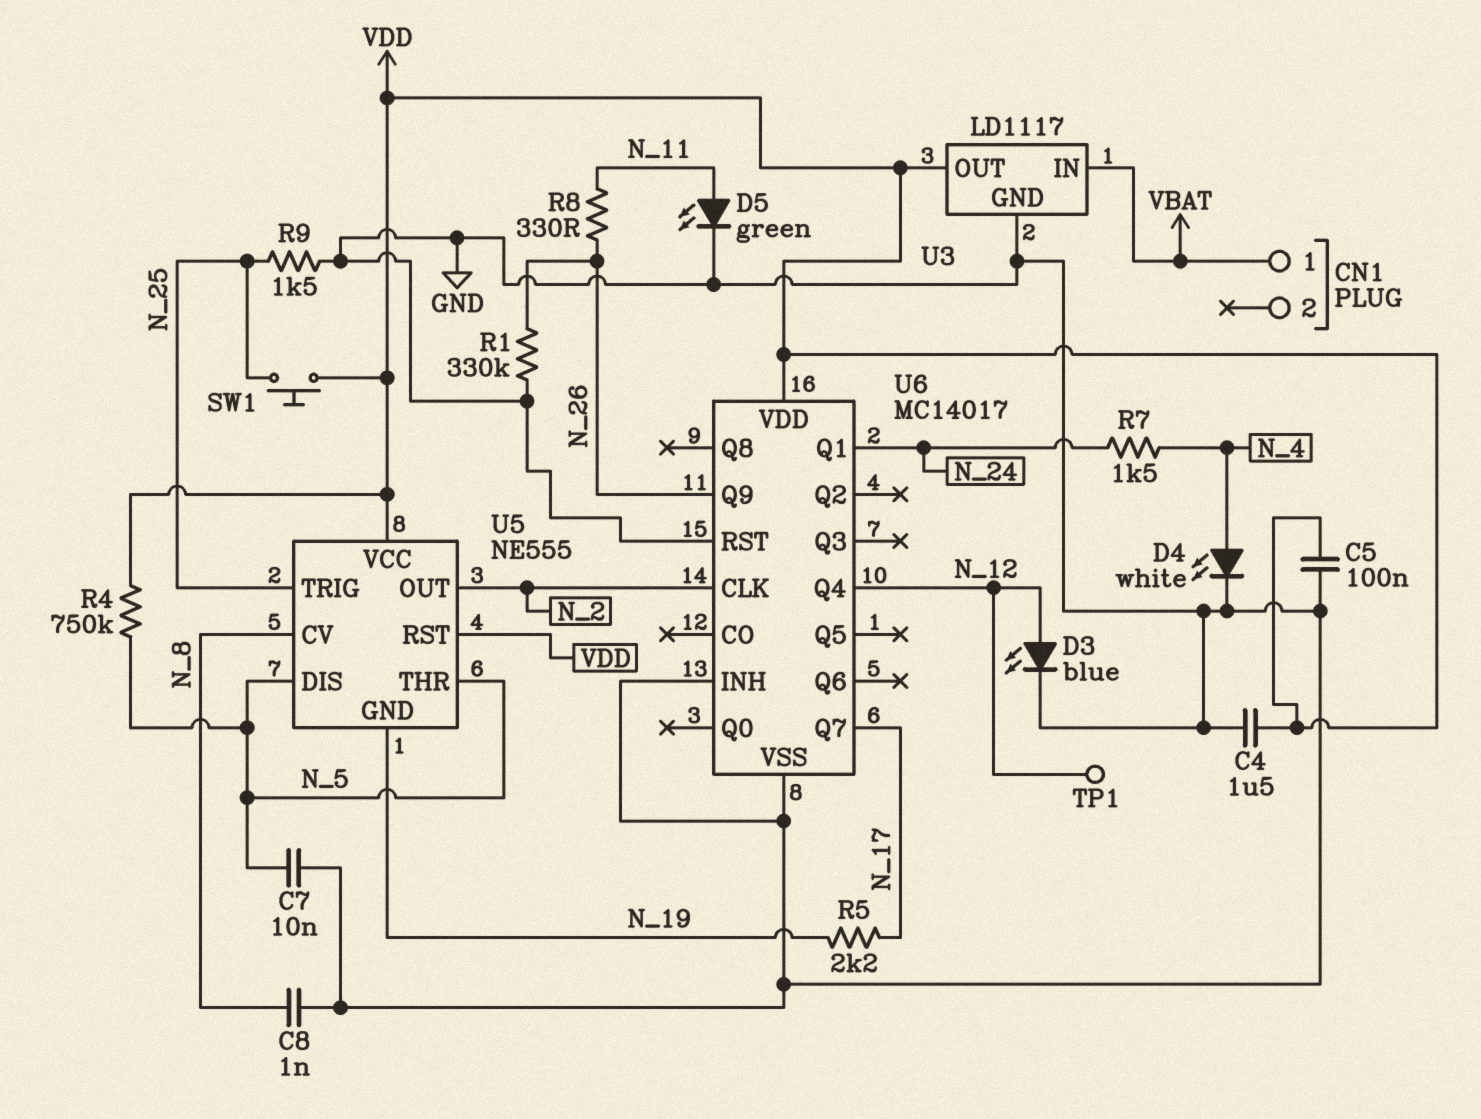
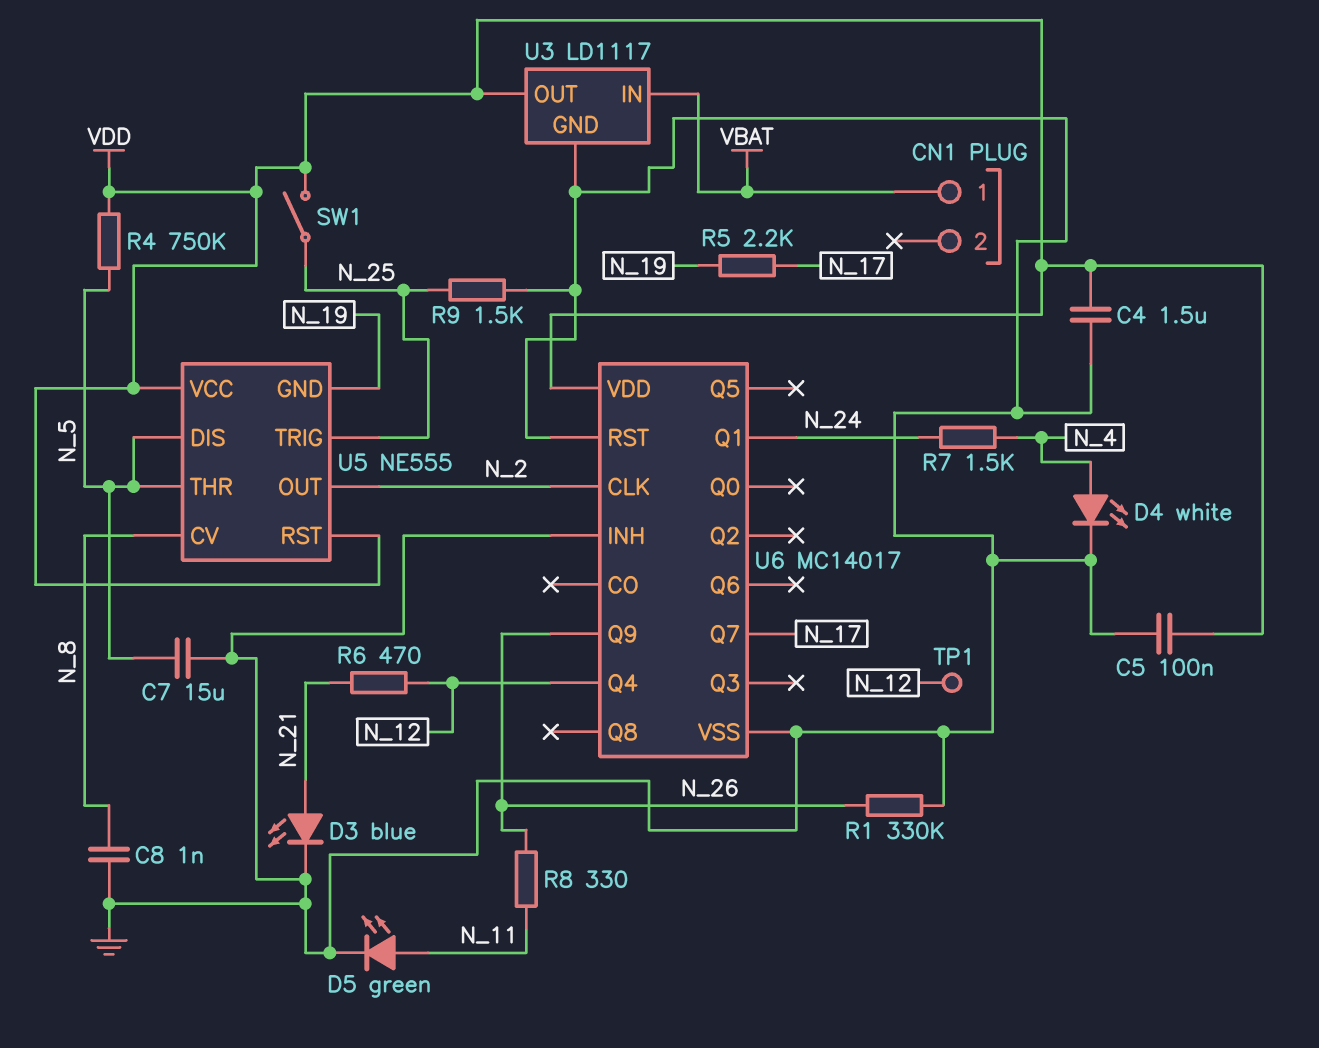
C7: 10nF (GND, N_5) -> 15uF (GND, N_5)
D3: LED blue (A N_12, K GND) -> LED blue (A N_21, K GND)
R6: none -> 470 (N_12, N_21)
SW1: button (N_25, VDD) -> switch (N_25, VDD)

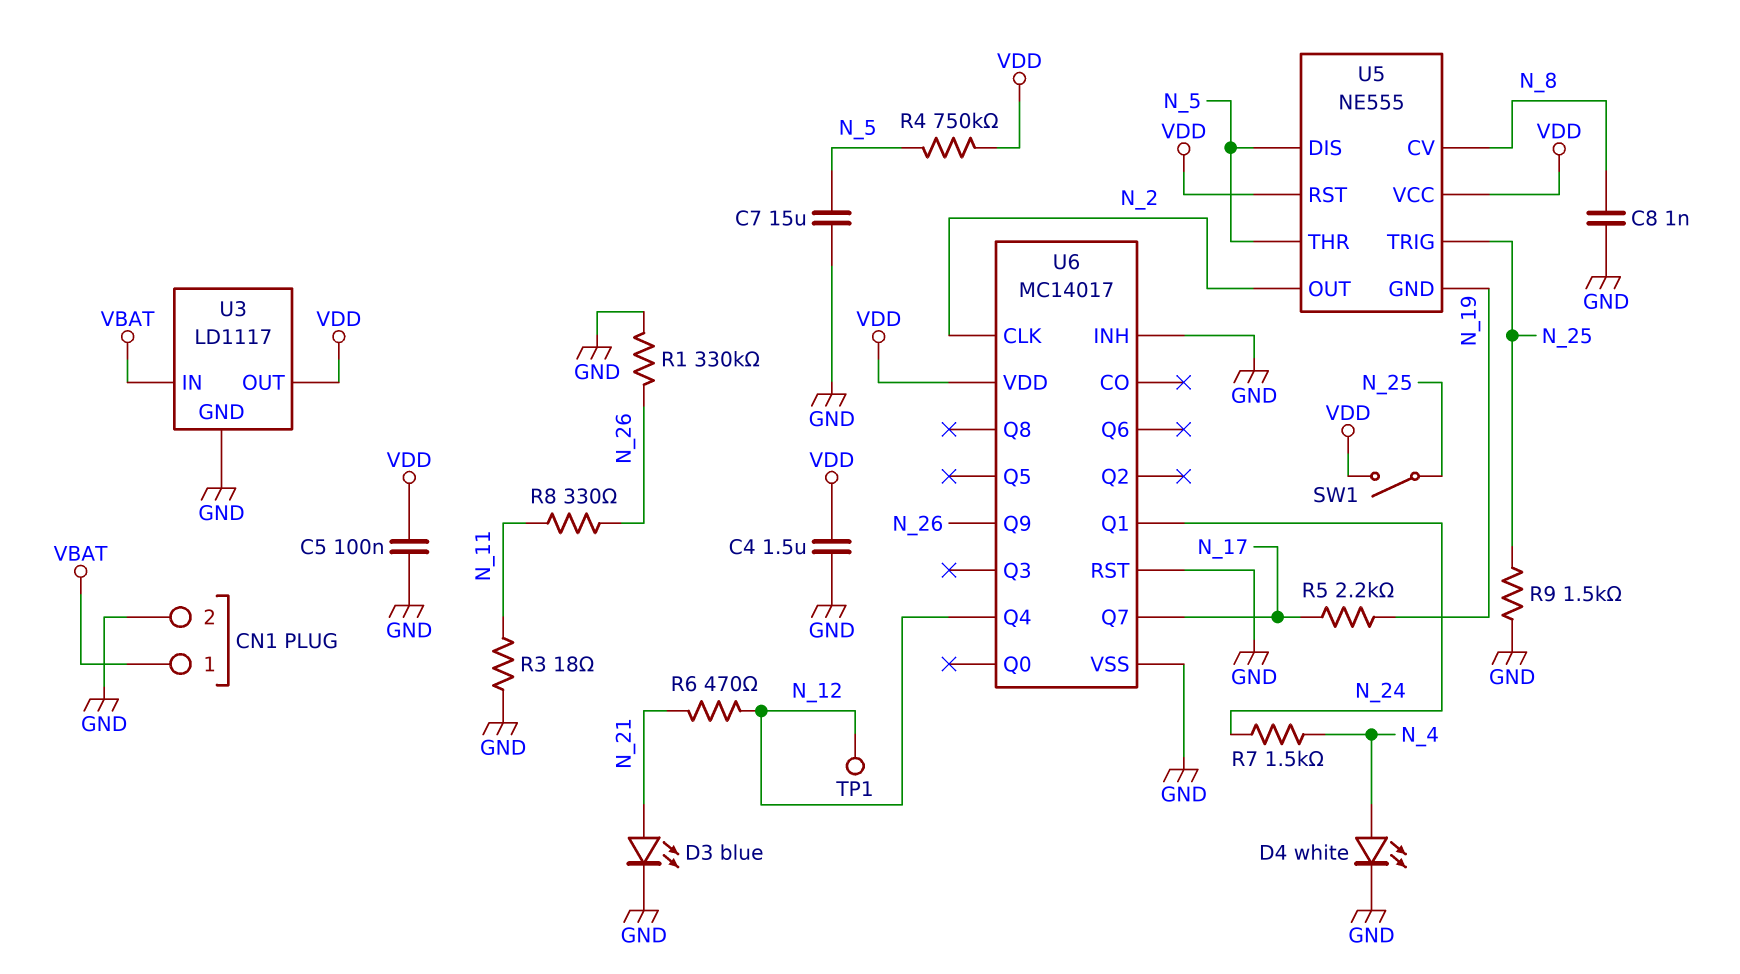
CN1 pin 2: none -> GND
D5: LED green (A N_11, K GND) -> none
R3: none -> 18 (GND, N_11)

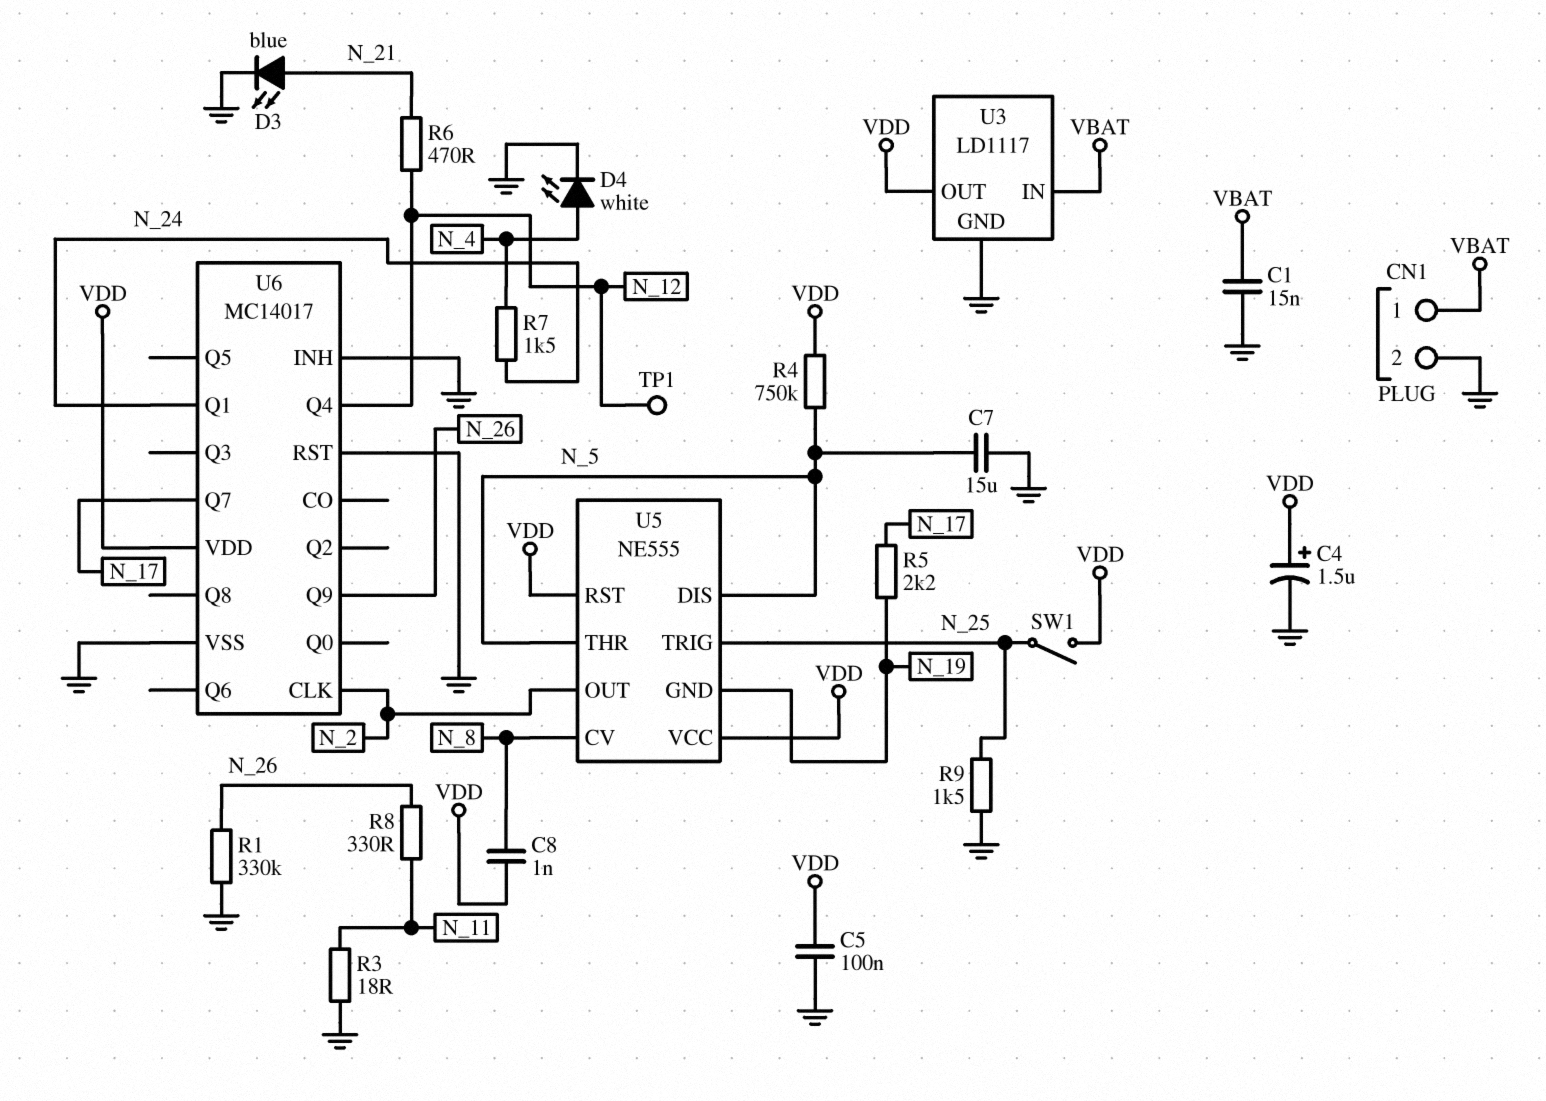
C1: none -> 15nF (GND, VBAT)
C4: 1.5uF (GND, VDD) -> 1.5uF (plus VDD, minus GND)
C8: 1nF (GND, N_8) -> 1nF (N_8, VDD)

